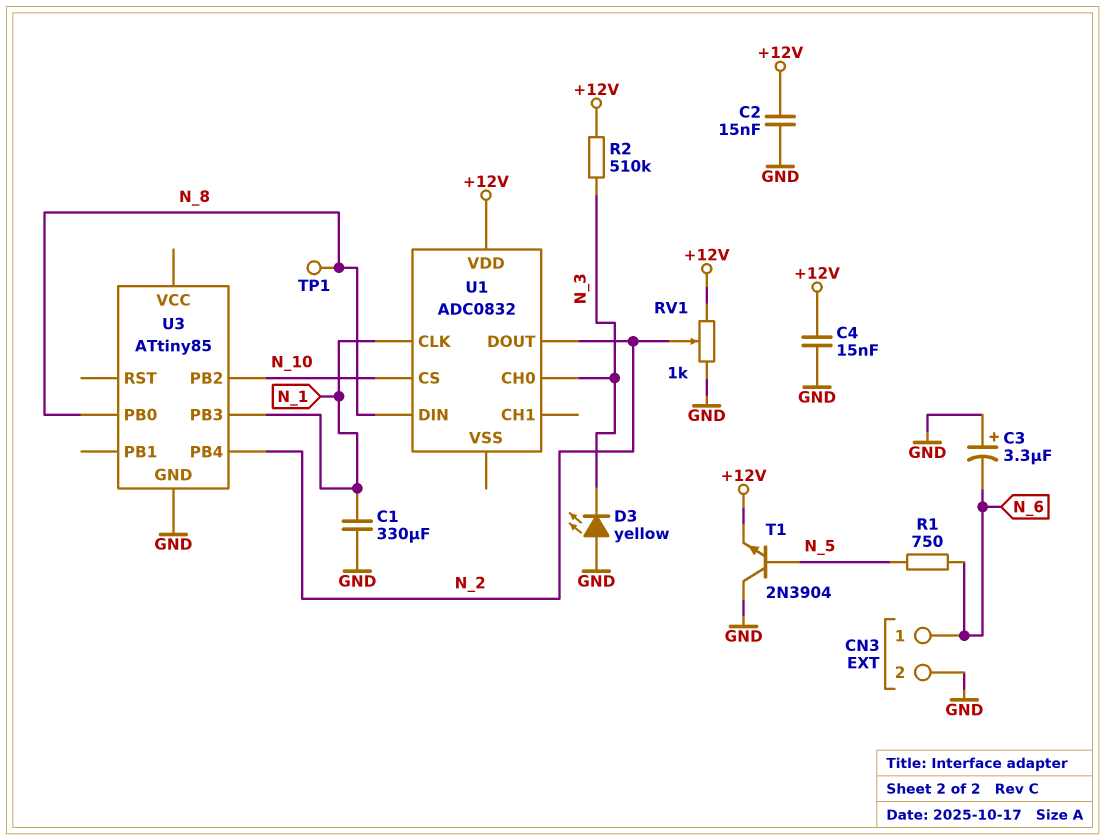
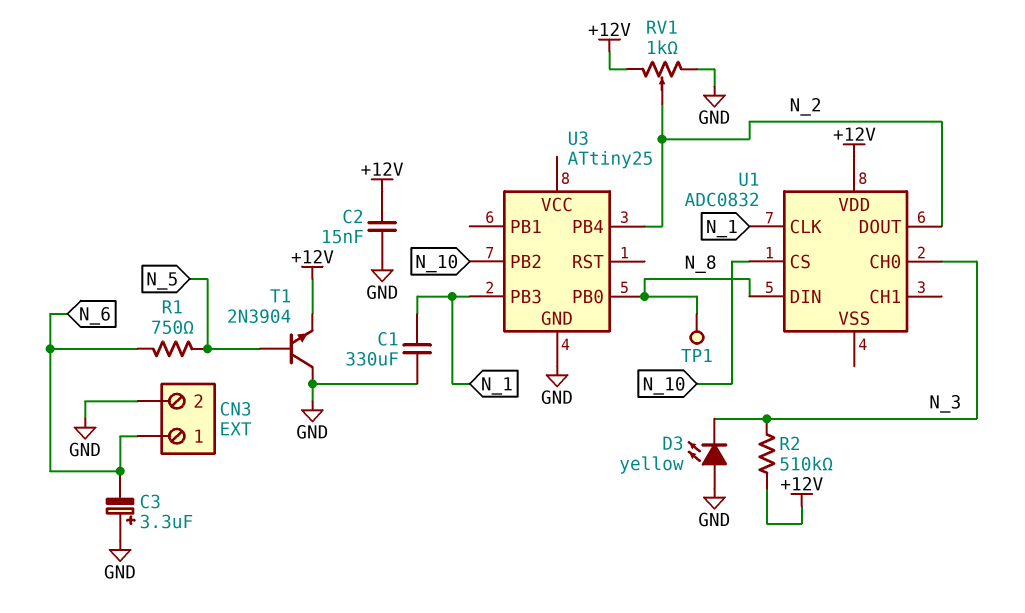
C4: 15nF (+12V, GND) -> none
U3: ATtiny85 -> ATtiny25

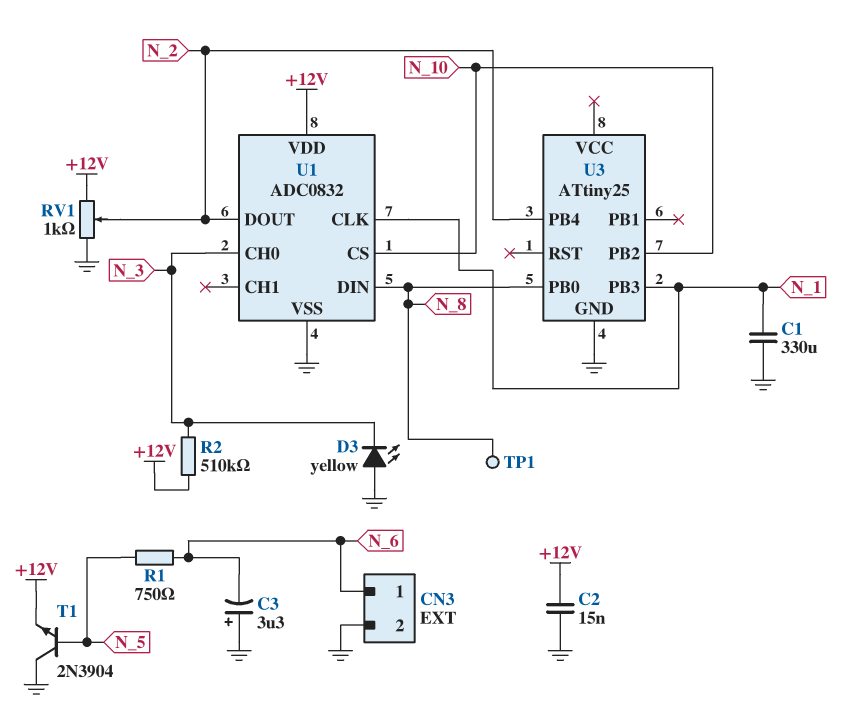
U1 pin VSS: none -> GND

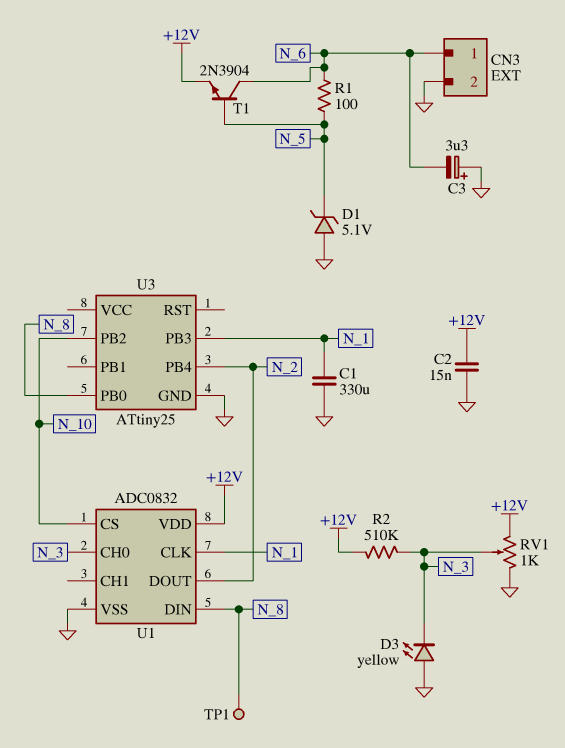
D1: none -> zener 5.1V (A GND, K N_5)
R1: 750 (N_5, N_6) -> 100 (N_5, N_6)
RV1: 1k (+12V, GND, wiper N_2) -> 1k (+12V, GND, wiper N_3)
T1: NPN 2N3904 (B N_5, C GND, E +12V) -> NPN 2N3904 (B N_5, C N_6, E +12V)

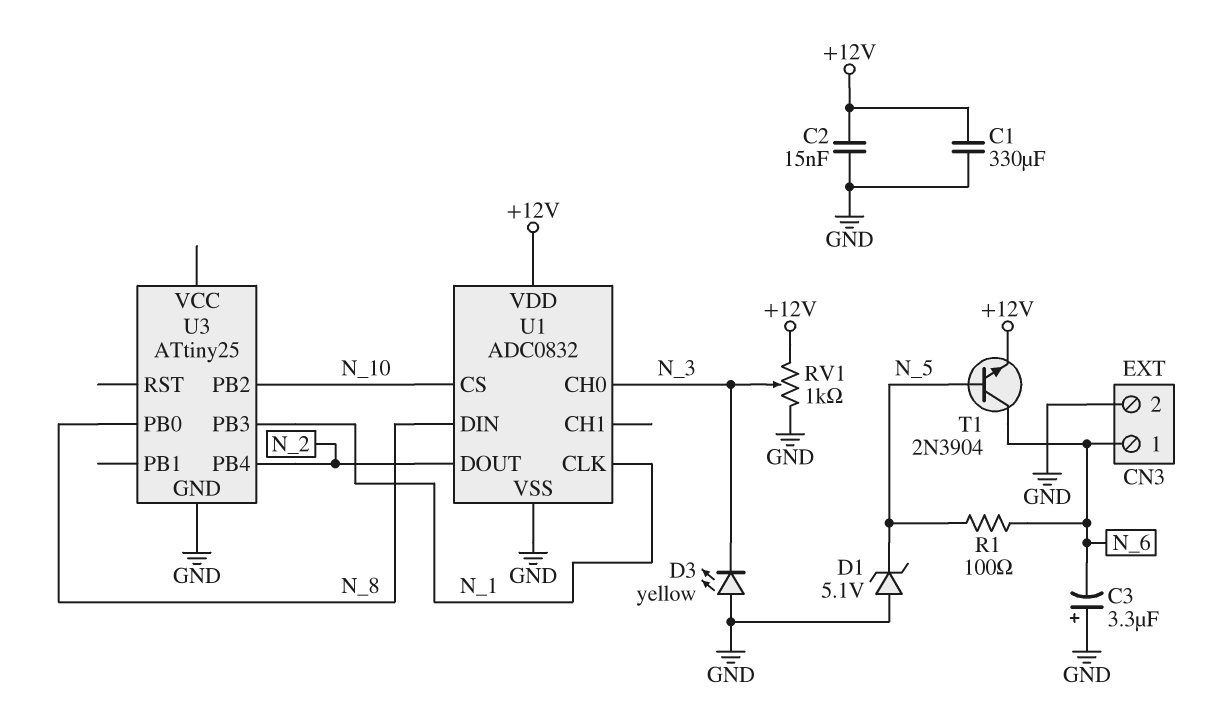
C1: 330uF (GND, N_1) -> 330uF (+12V, GND)
R2: 510k (+12V, N_3) -> none
TP1: test point (N_8) -> none

